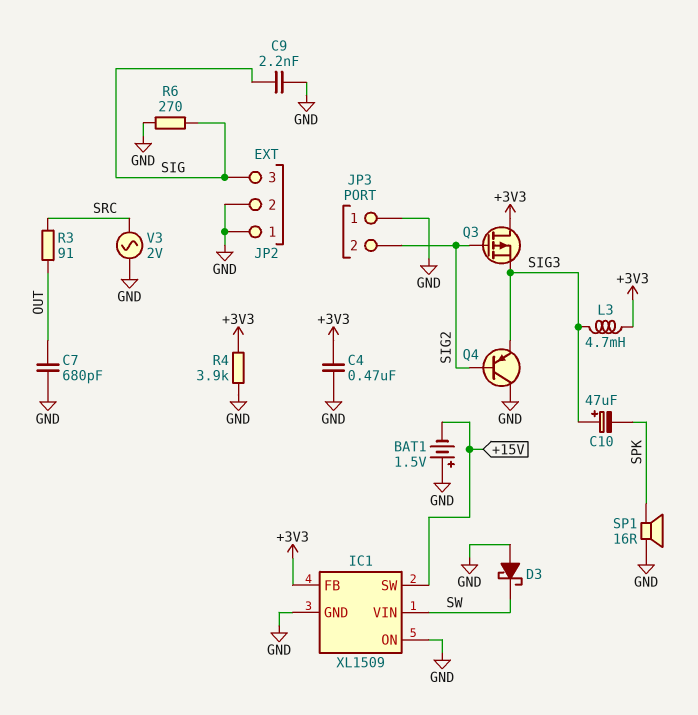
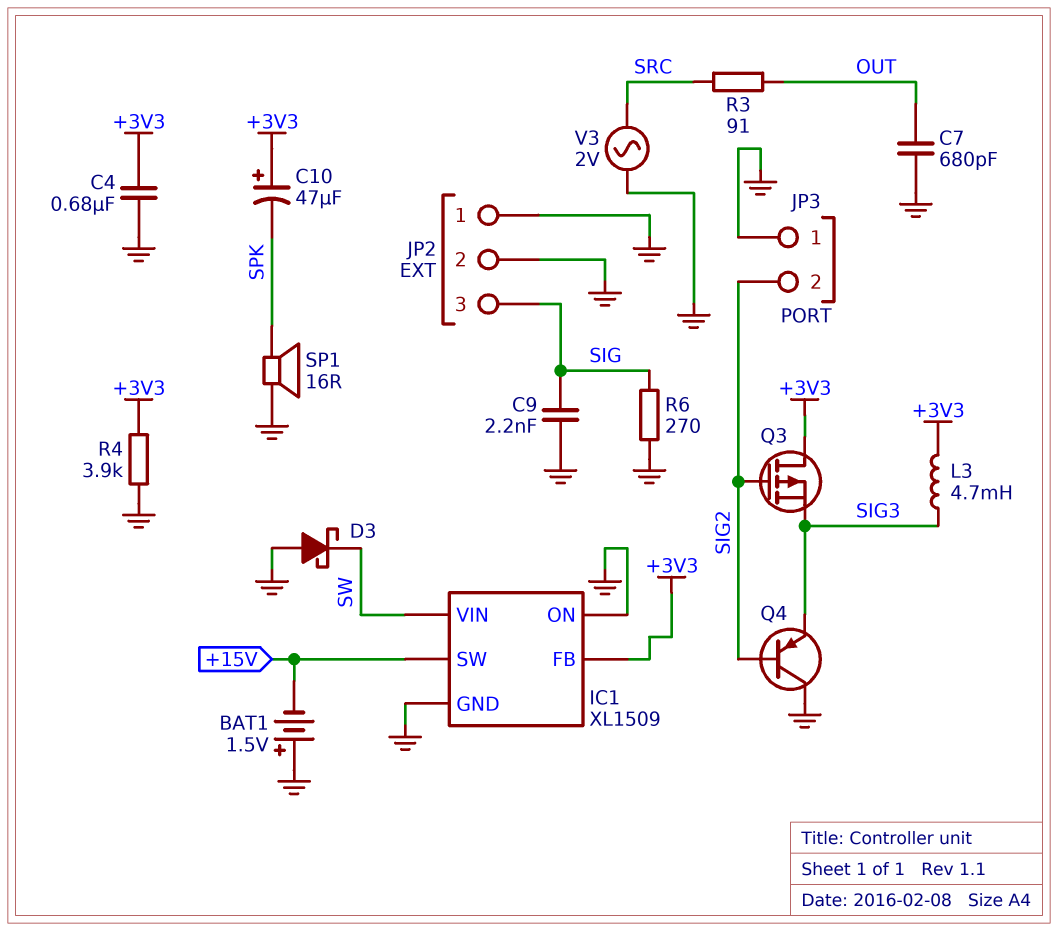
C4: 470nF (+3V3, GND) -> 680nF (+3V3, GND)
C10: 47uF (plus SIG3, minus SPK) -> 47uF (plus +3V3, minus SPK)

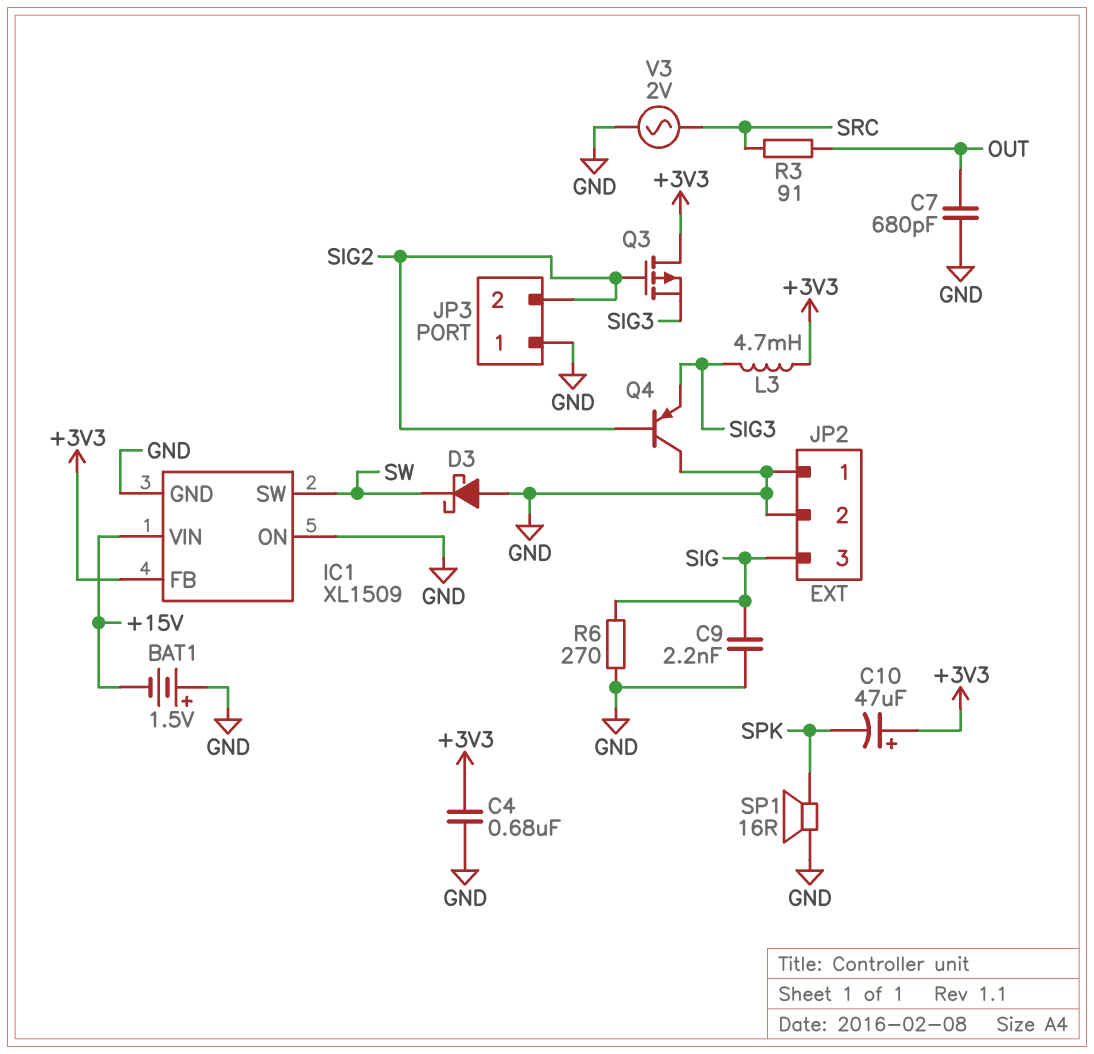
IC1 pin SW: +15V -> SW
IC1 pin VIN: SW -> +15V
R4: 3.9k (+3V3, GND) -> none

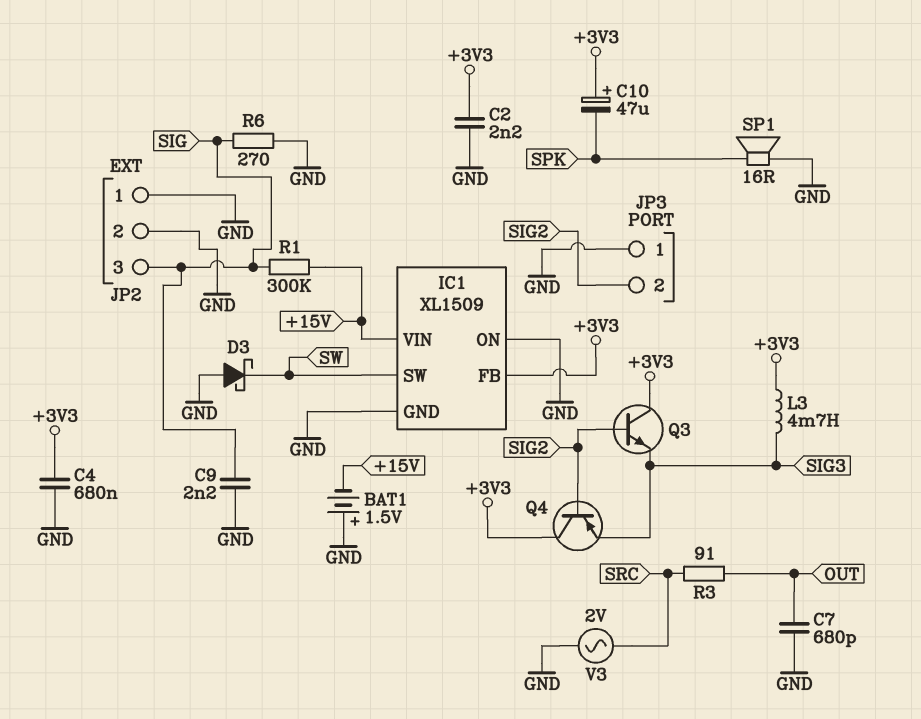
C2: none -> 2.2nF (+3V3, GND)
Q3: PMOS (G SIG2, D +3V3, S SIG3) -> NPN (B SIG2, C +3V3, E SIG3)
Q4: PNP (B SIG2, C GND, E SIG3) -> PNP (B SIG2, C +3V3, E SIG3)
R1: none -> 300k (+15V, SIG)

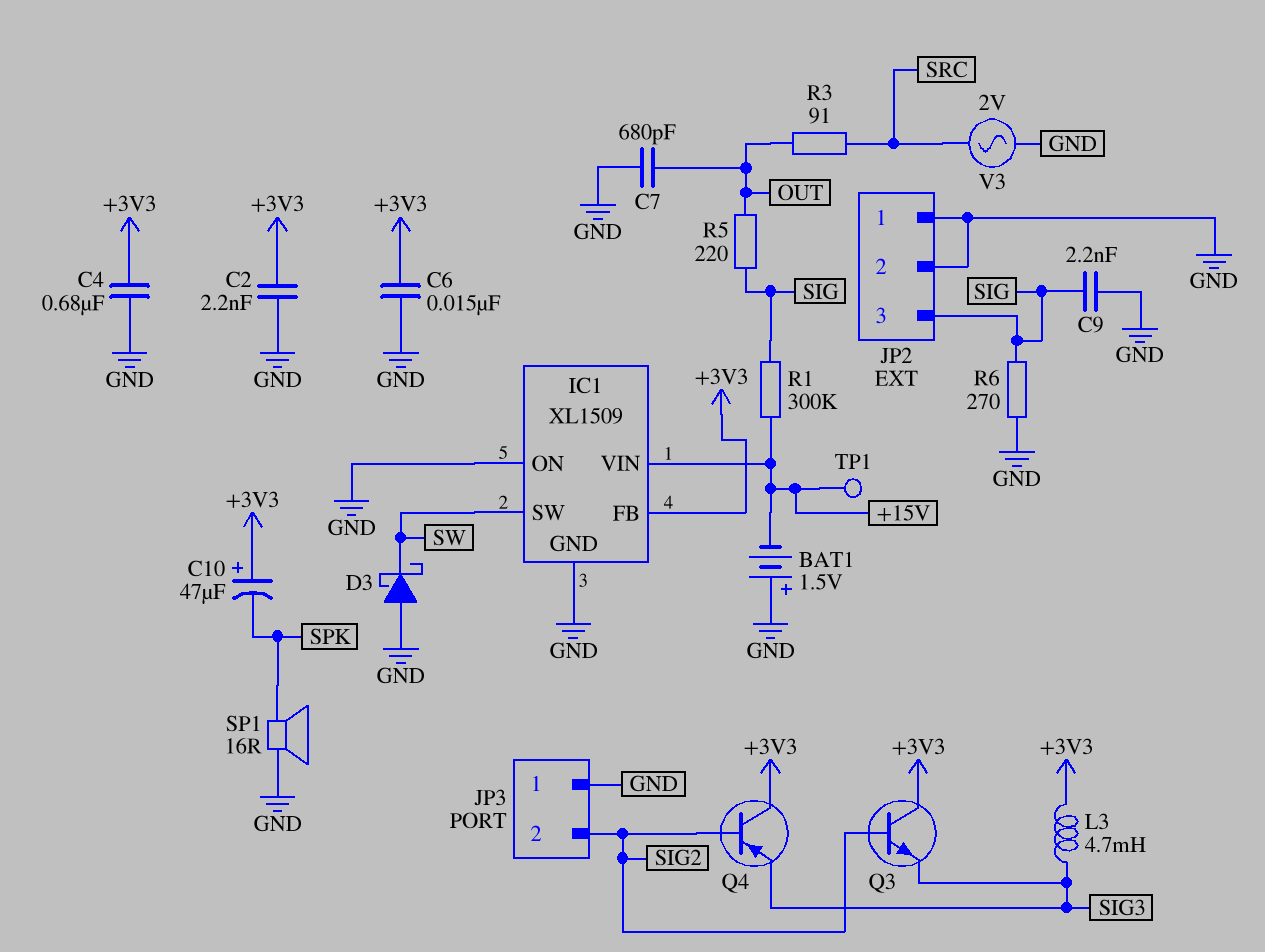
C6: none -> 15nF (+3V3, GND)
R5: none -> 220 (OUT, SIG)
TP1: none -> test point (+15V)

